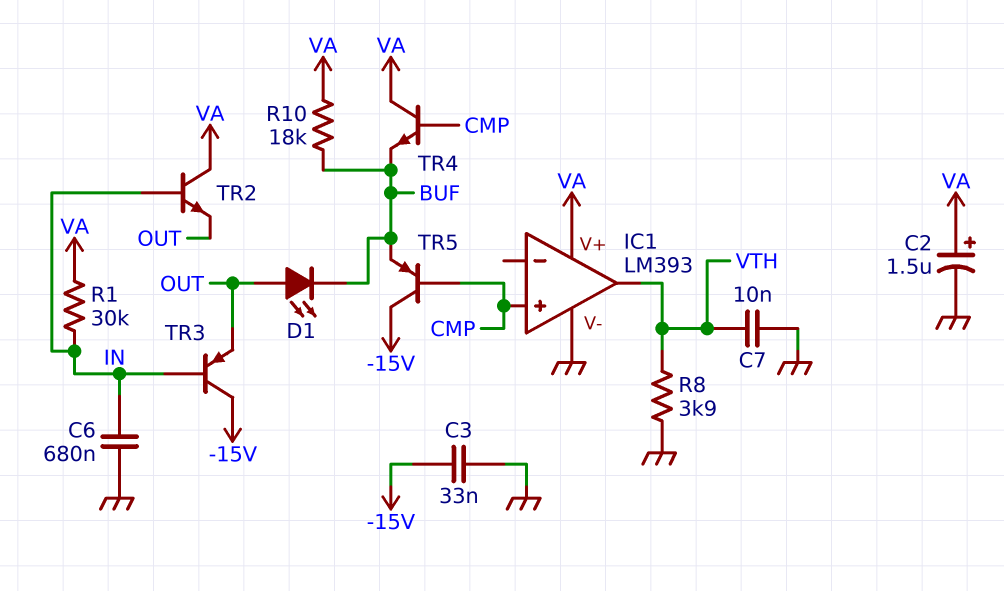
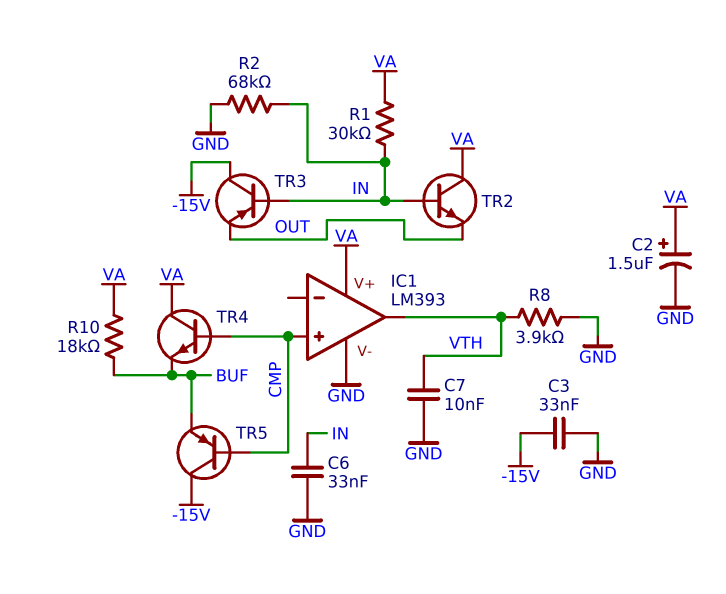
C6: 680nF (GND, IN) -> 33nF (GND, IN)
D1: LED (A OUT, K BUF) -> none
R2: none -> 68k (GND, IN)

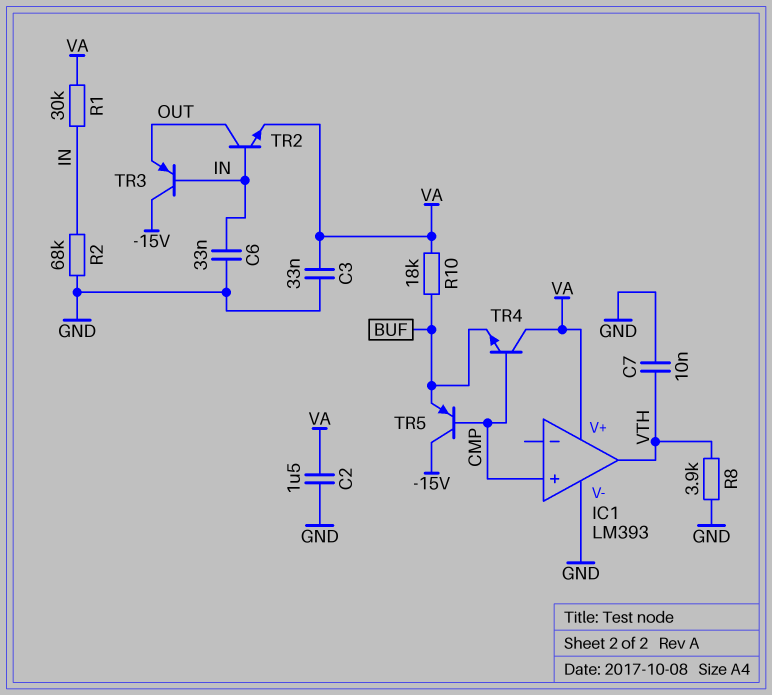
C2: 1.5uF (plus VA, minus GND) -> 1.5uF (GND, VA)
C3: 33nF (-15V, GND) -> 33nF (GND, VA)
TR2: NPN (B IN, C VA, E OUT) -> NPN (B IN, C OUT, E VA)

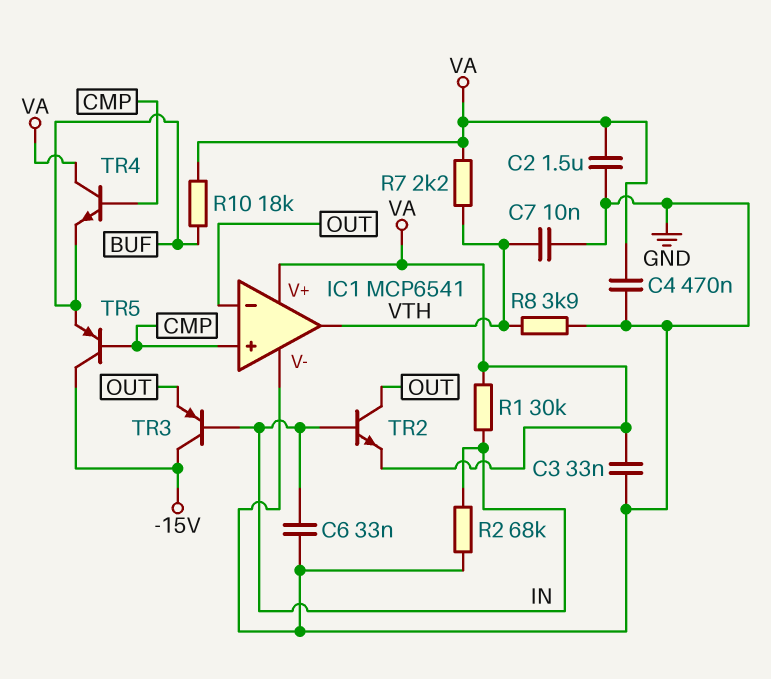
C4: none -> 470nF (GND, VA)
IC1: LM393 -> MCP6541
IC1 pin in-: none -> OUT
R7: none -> 2.2k (VA, VTH)

